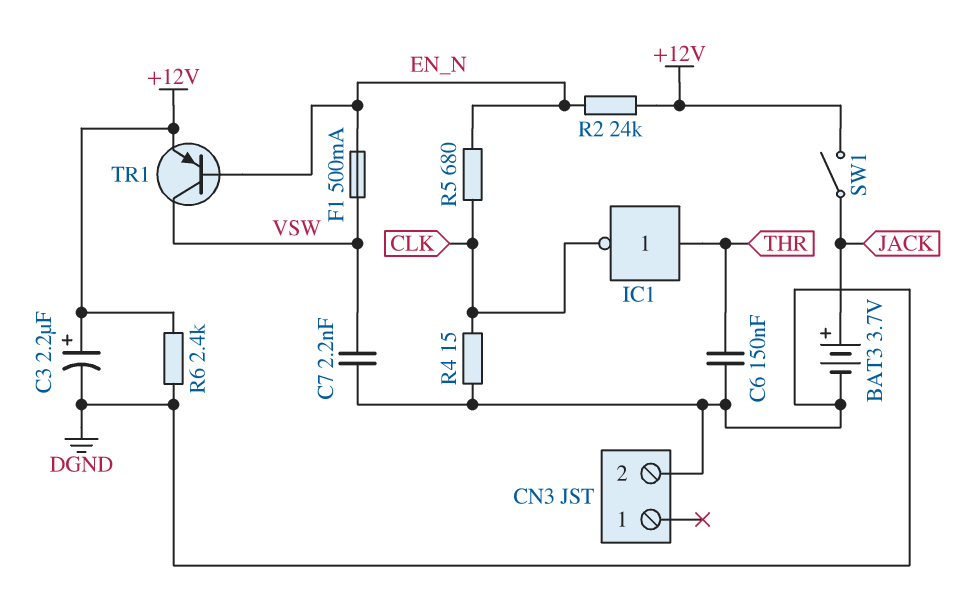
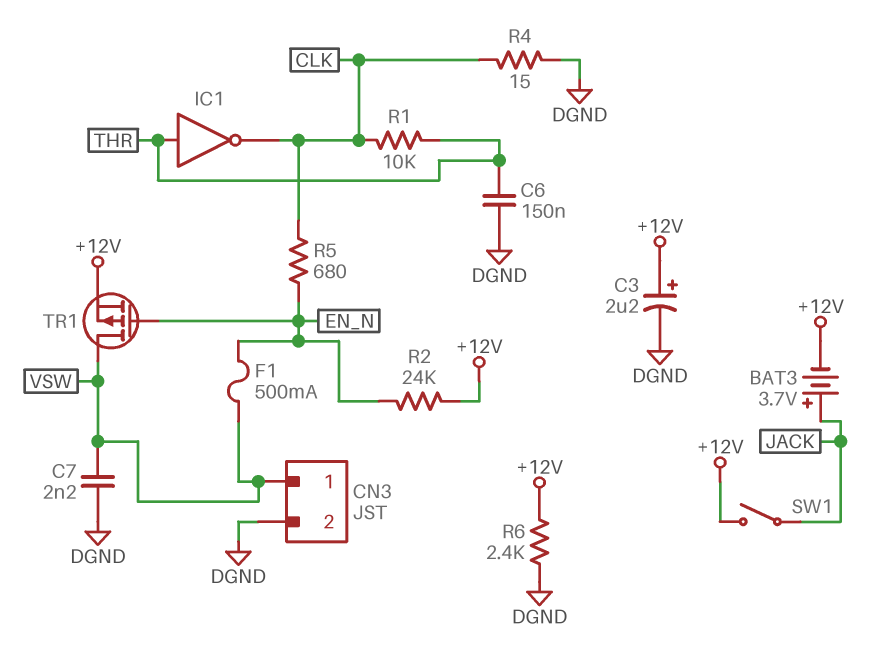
BAT3: 3.7V (plus JACK, minus DGND) -> 3.7V (plus JACK, minus +12V)
CN3 pin 1: none -> VSW
R1: none -> 10k (CLK, THR)
TR1: PNP (B EN_N, C VSW, E +12V) -> PMOS (G EN_N, D VSW, S +12V)

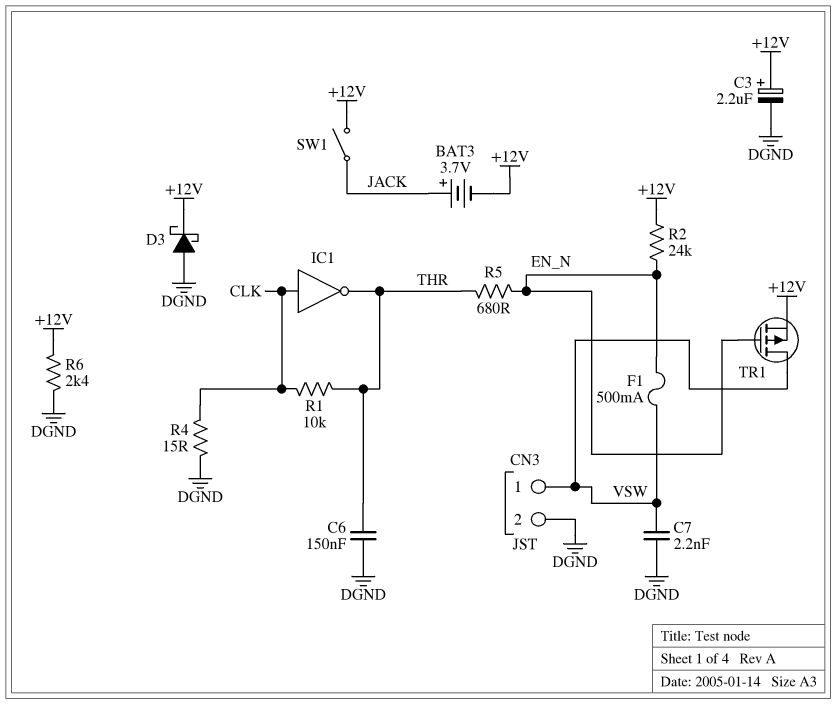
D3: none -> schottky (A DGND, K +12V)
IC1: NOT (in THR, out CLK) -> NOT (in CLK, out THR)
R5: 680 (CLK, EN_N) -> 680 (EN_N, THR)

